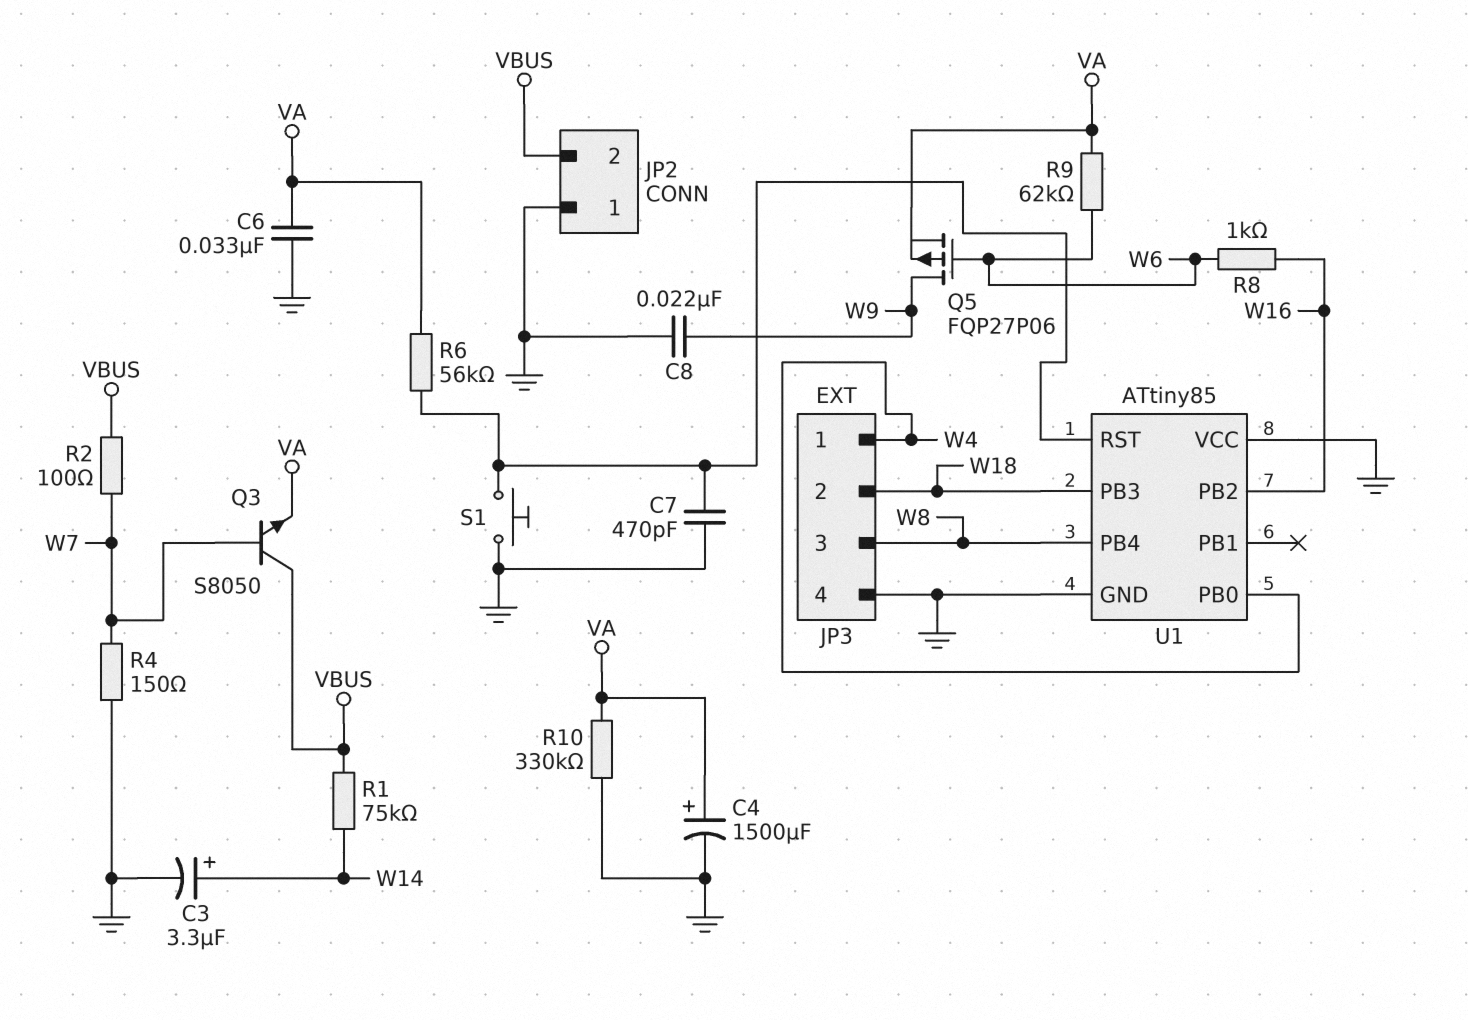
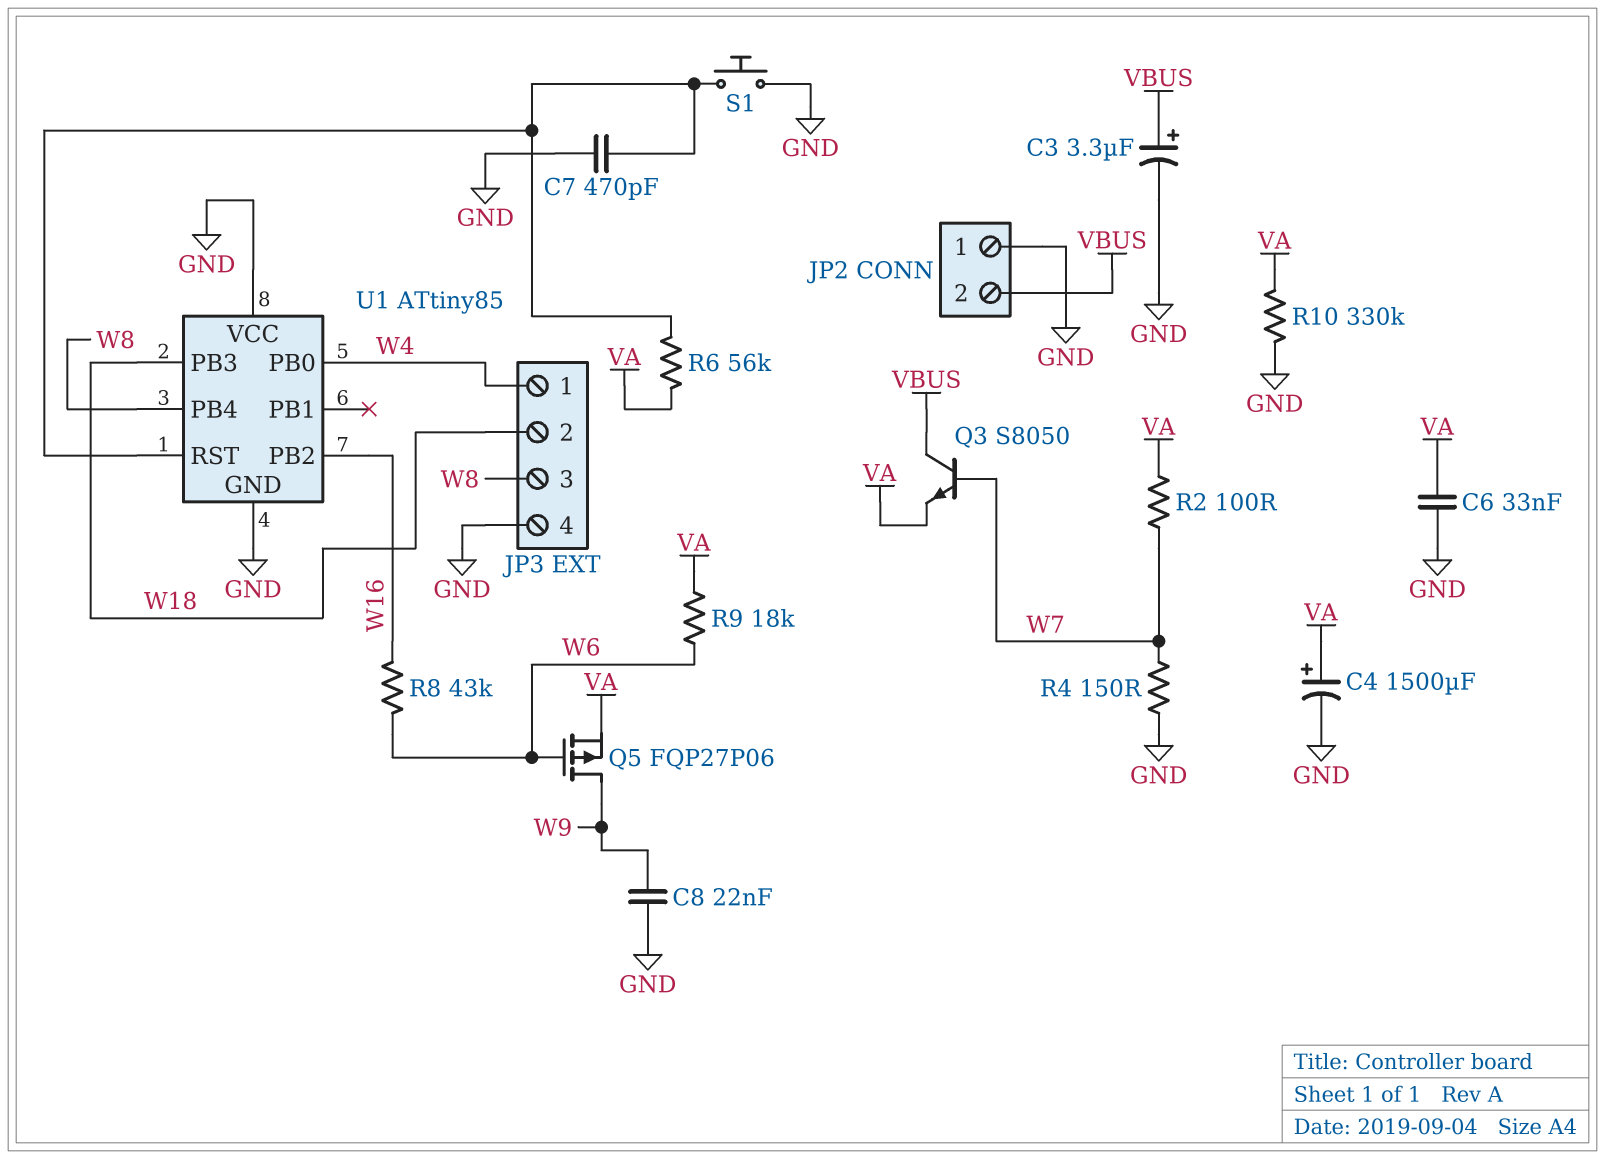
C3: 3.3uF (plus W14, minus GND) -> 3.3uF (plus VBUS, minus GND)
R1: 75k (VBUS, W14) -> none
R2: 100 (VBUS, W7) -> 100 (VA, W7)
R8: 1k (W6, W16) -> 43k (W6, W16)
R9: 62k (VA, W6) -> 18k (VA, W6)

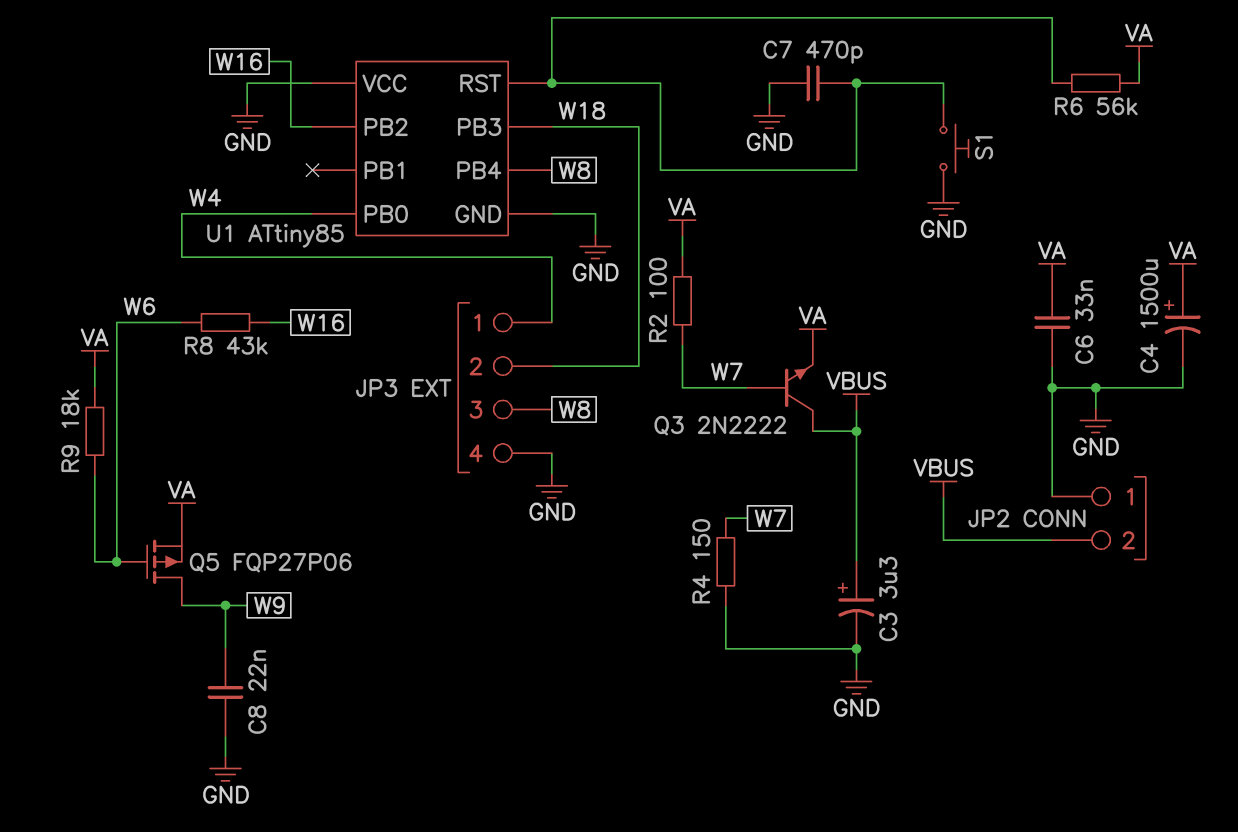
Q3: NPN S8050 (B W7, C VBUS, E VA) -> NPN 2N2222 (B W7, C VBUS, E VA)
R10: 330k (GND, VA) -> none

